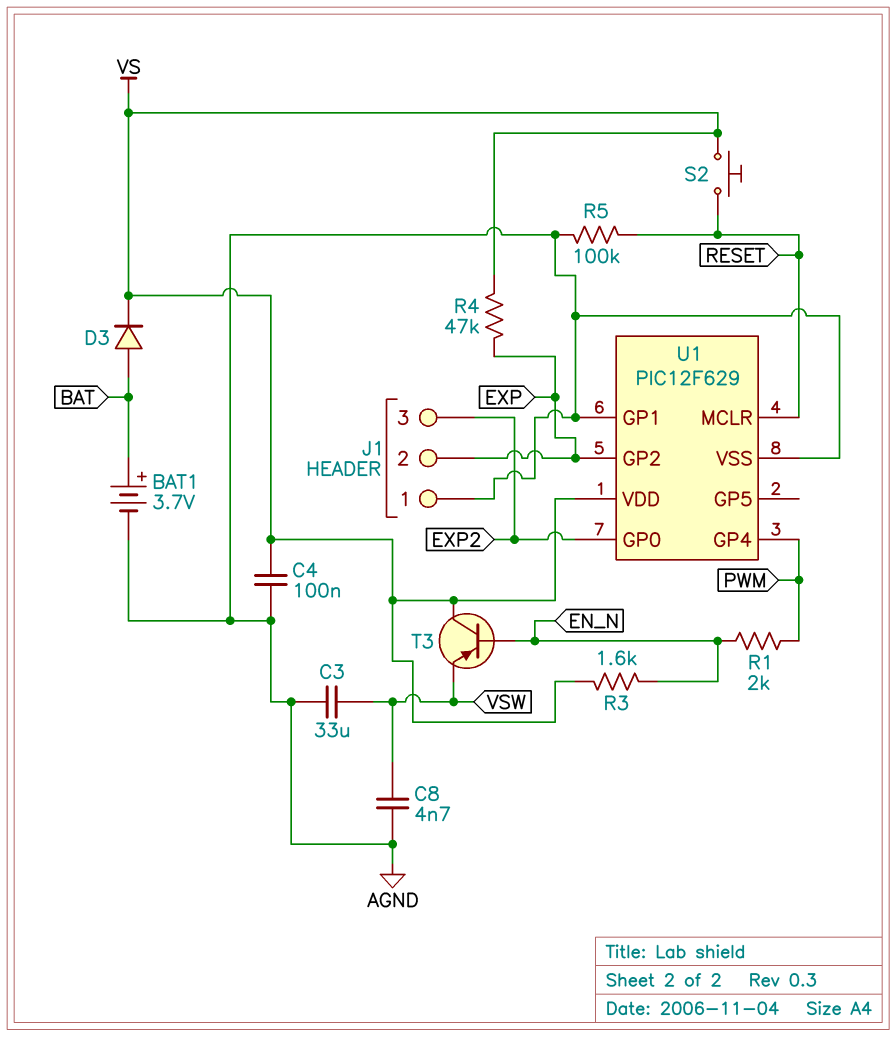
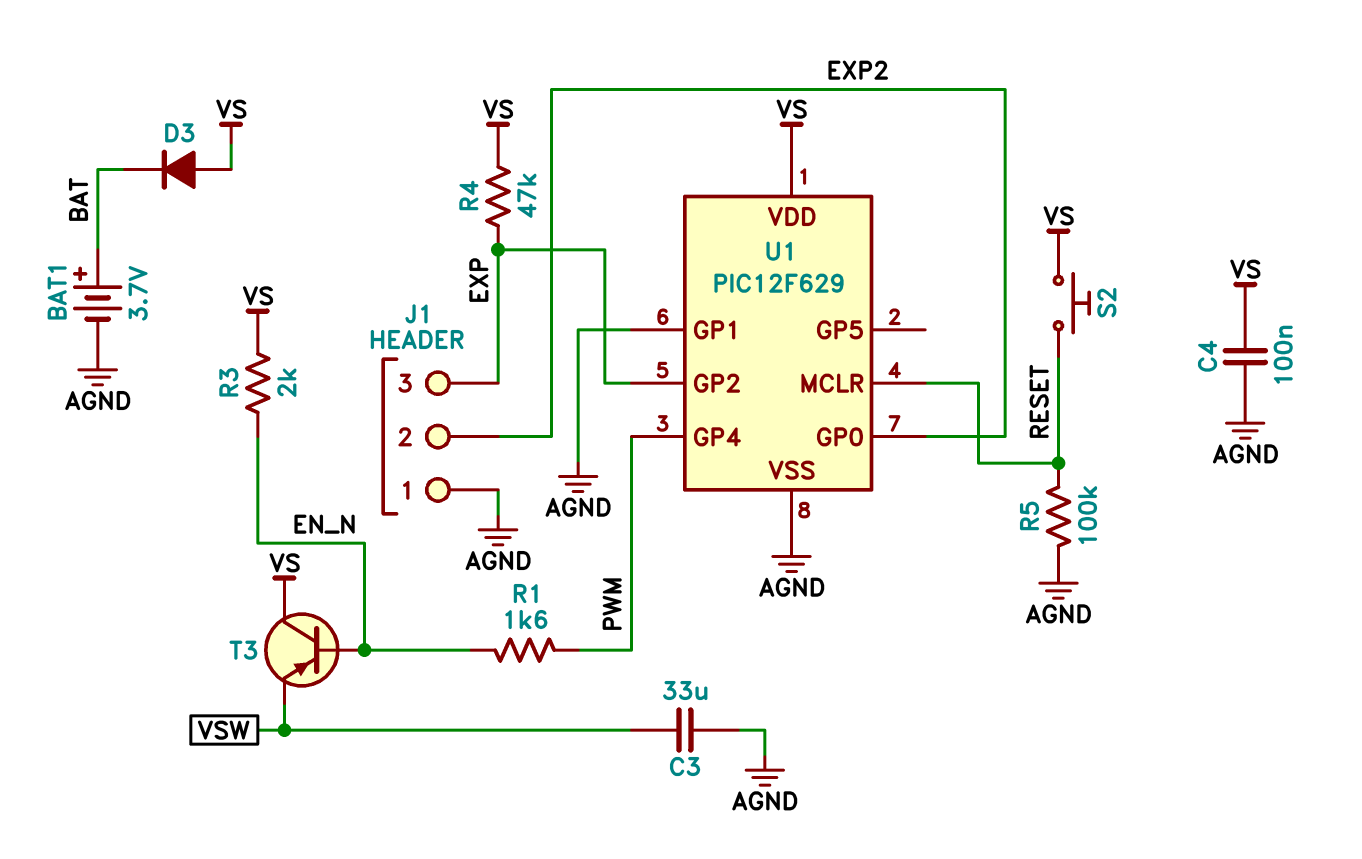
C8: 4.7nF (AGND, VSW) -> none
D3: diode (A BAT, K VS) -> diode (A VS, K BAT)
J1 pin 2: EXP -> EXP2
J1 pin 3: EXP2 -> EXP
R1: 2k (EN_N, PWM) -> 1.6k (EN_N, PWM)
R3: 1.6k (EN_N, VS) -> 2k (EN_N, VS)

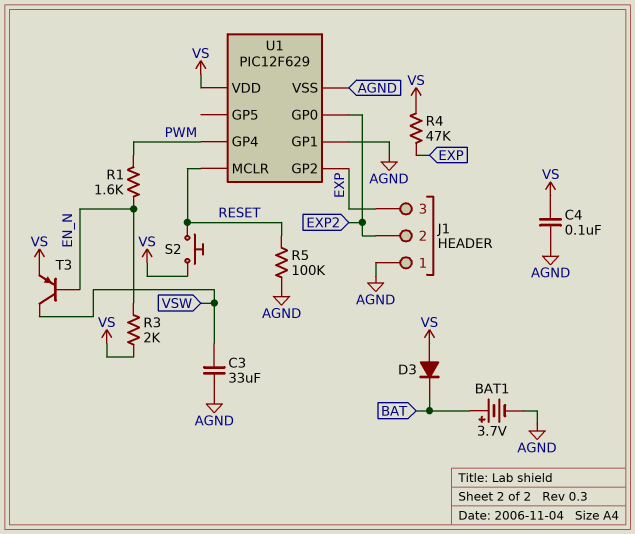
T3: PNP (B EN_N, C VS, E VSW) -> PNP (B EN_N, C VSW, E VS)

